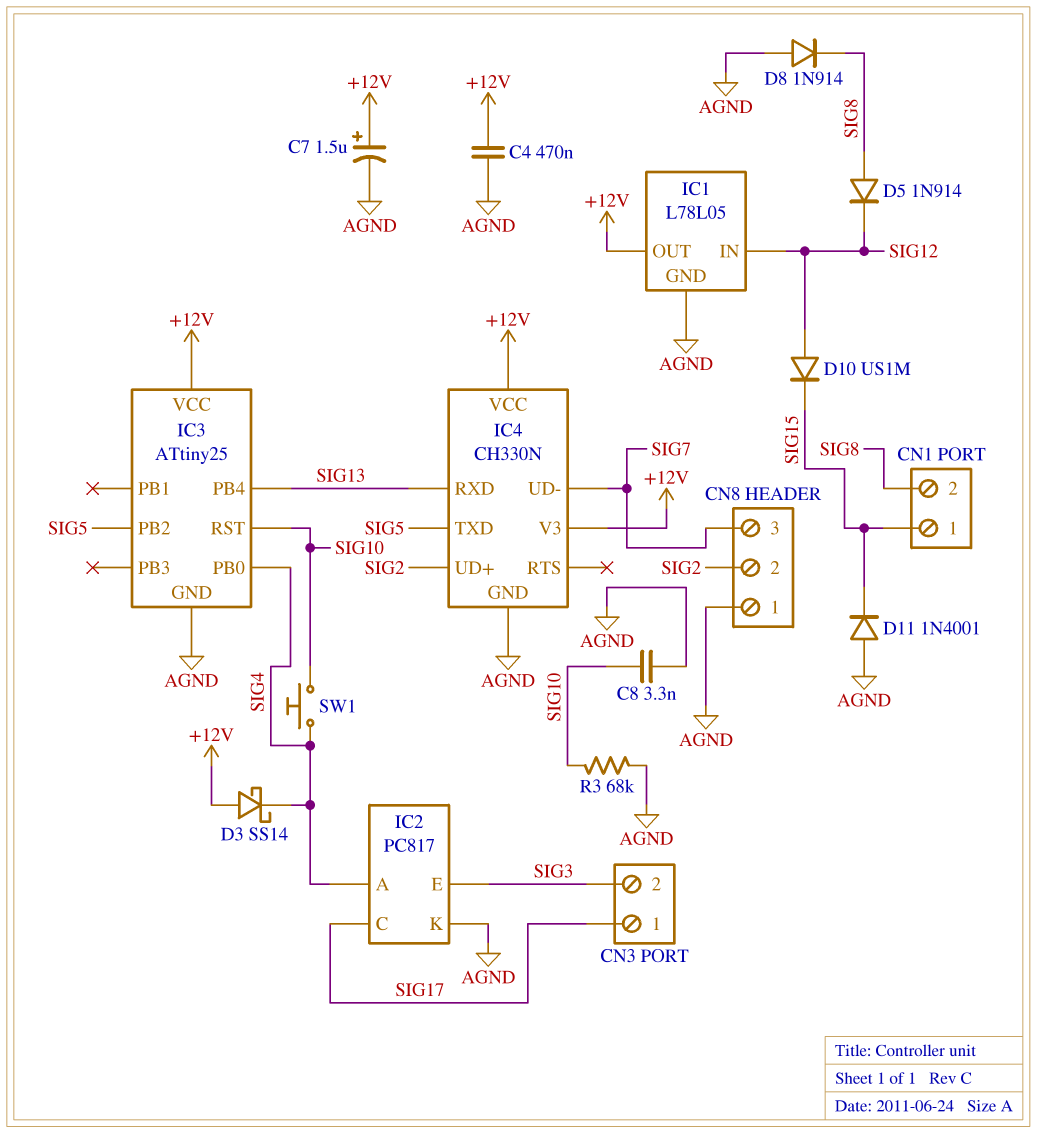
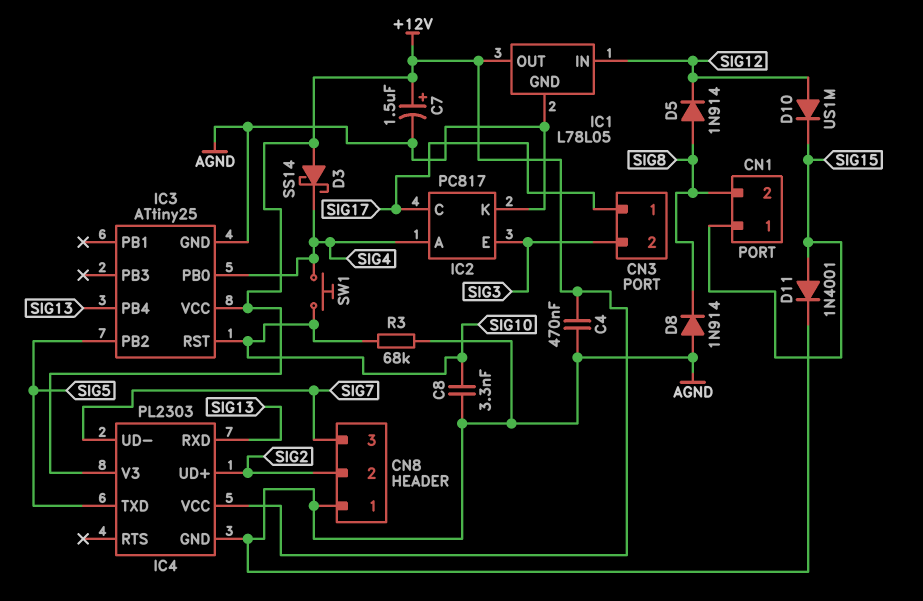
D11: diode 1N4001 (A AGND, K SIG15) -> diode 1N4001 (A SIG15, K AGND)
IC4: CH330N -> PL2303

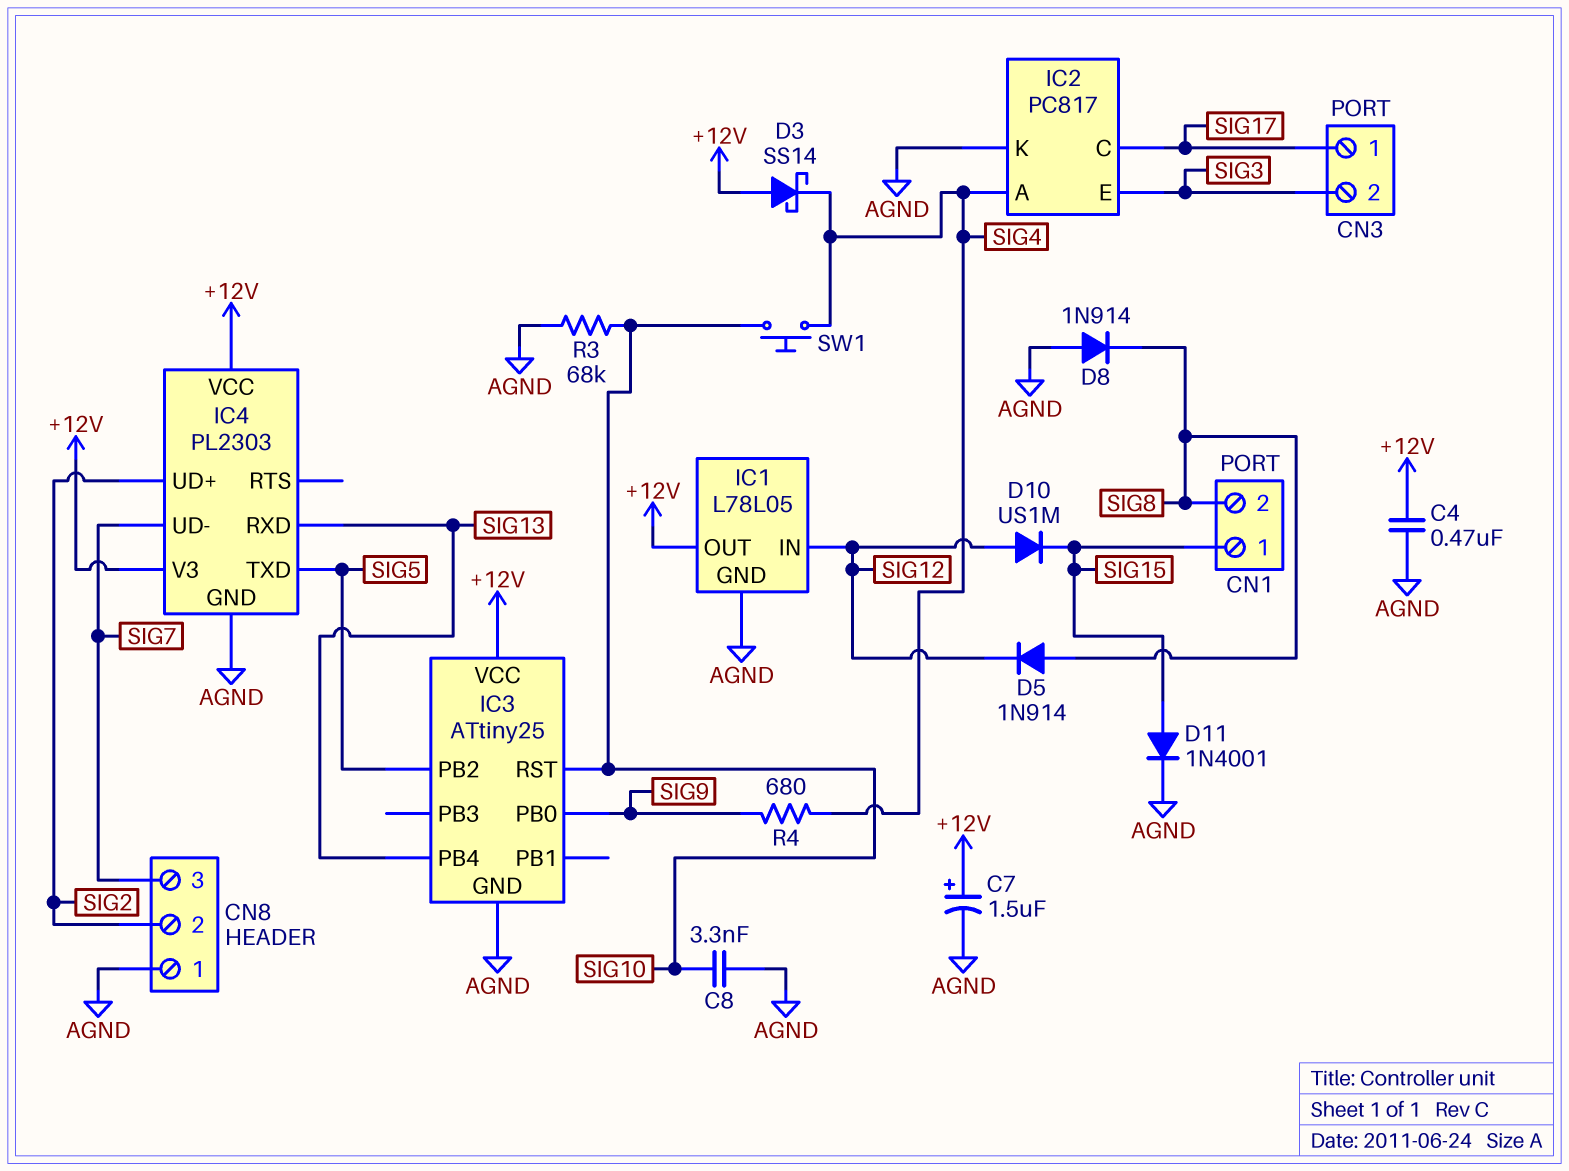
IC3 pin PB0: SIG4 -> SIG9
R4: none -> 680 (SIG4, SIG9)

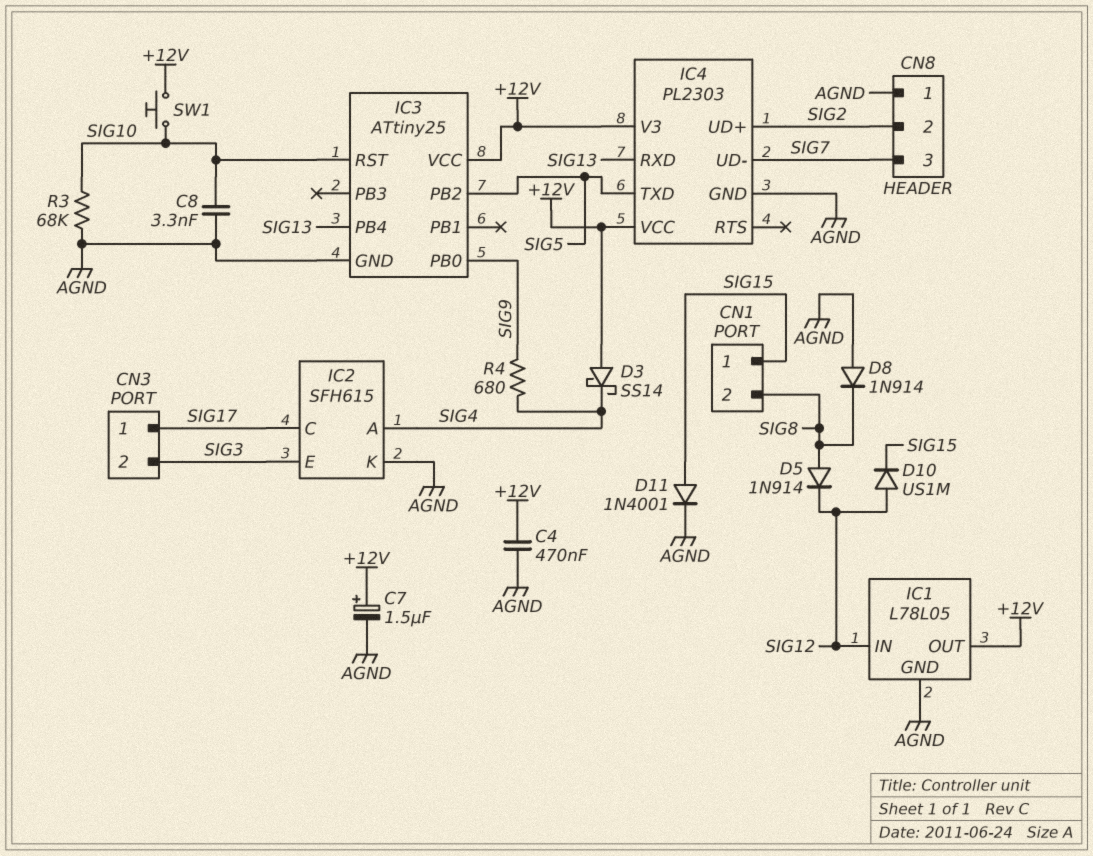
IC2: PC817 -> SFH615
SW1: button (SIG4, SIG10) -> button (+12V, SIG10)

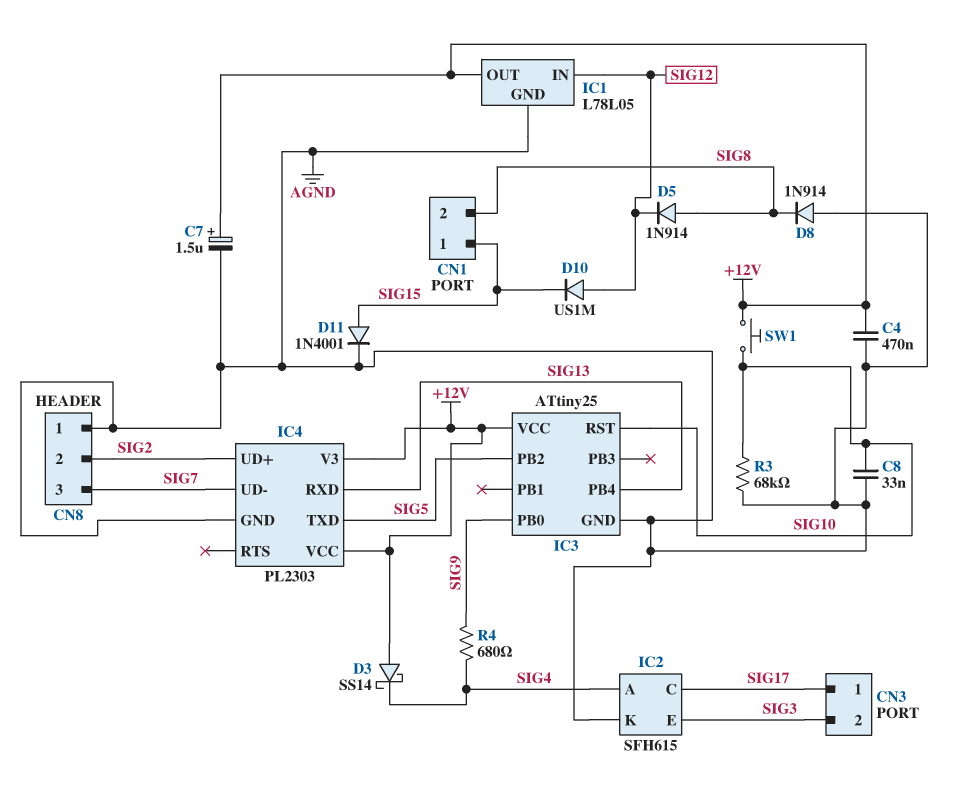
C8: 3.3nF (AGND, SIG10) -> 33nF (AGND, SIG10)

